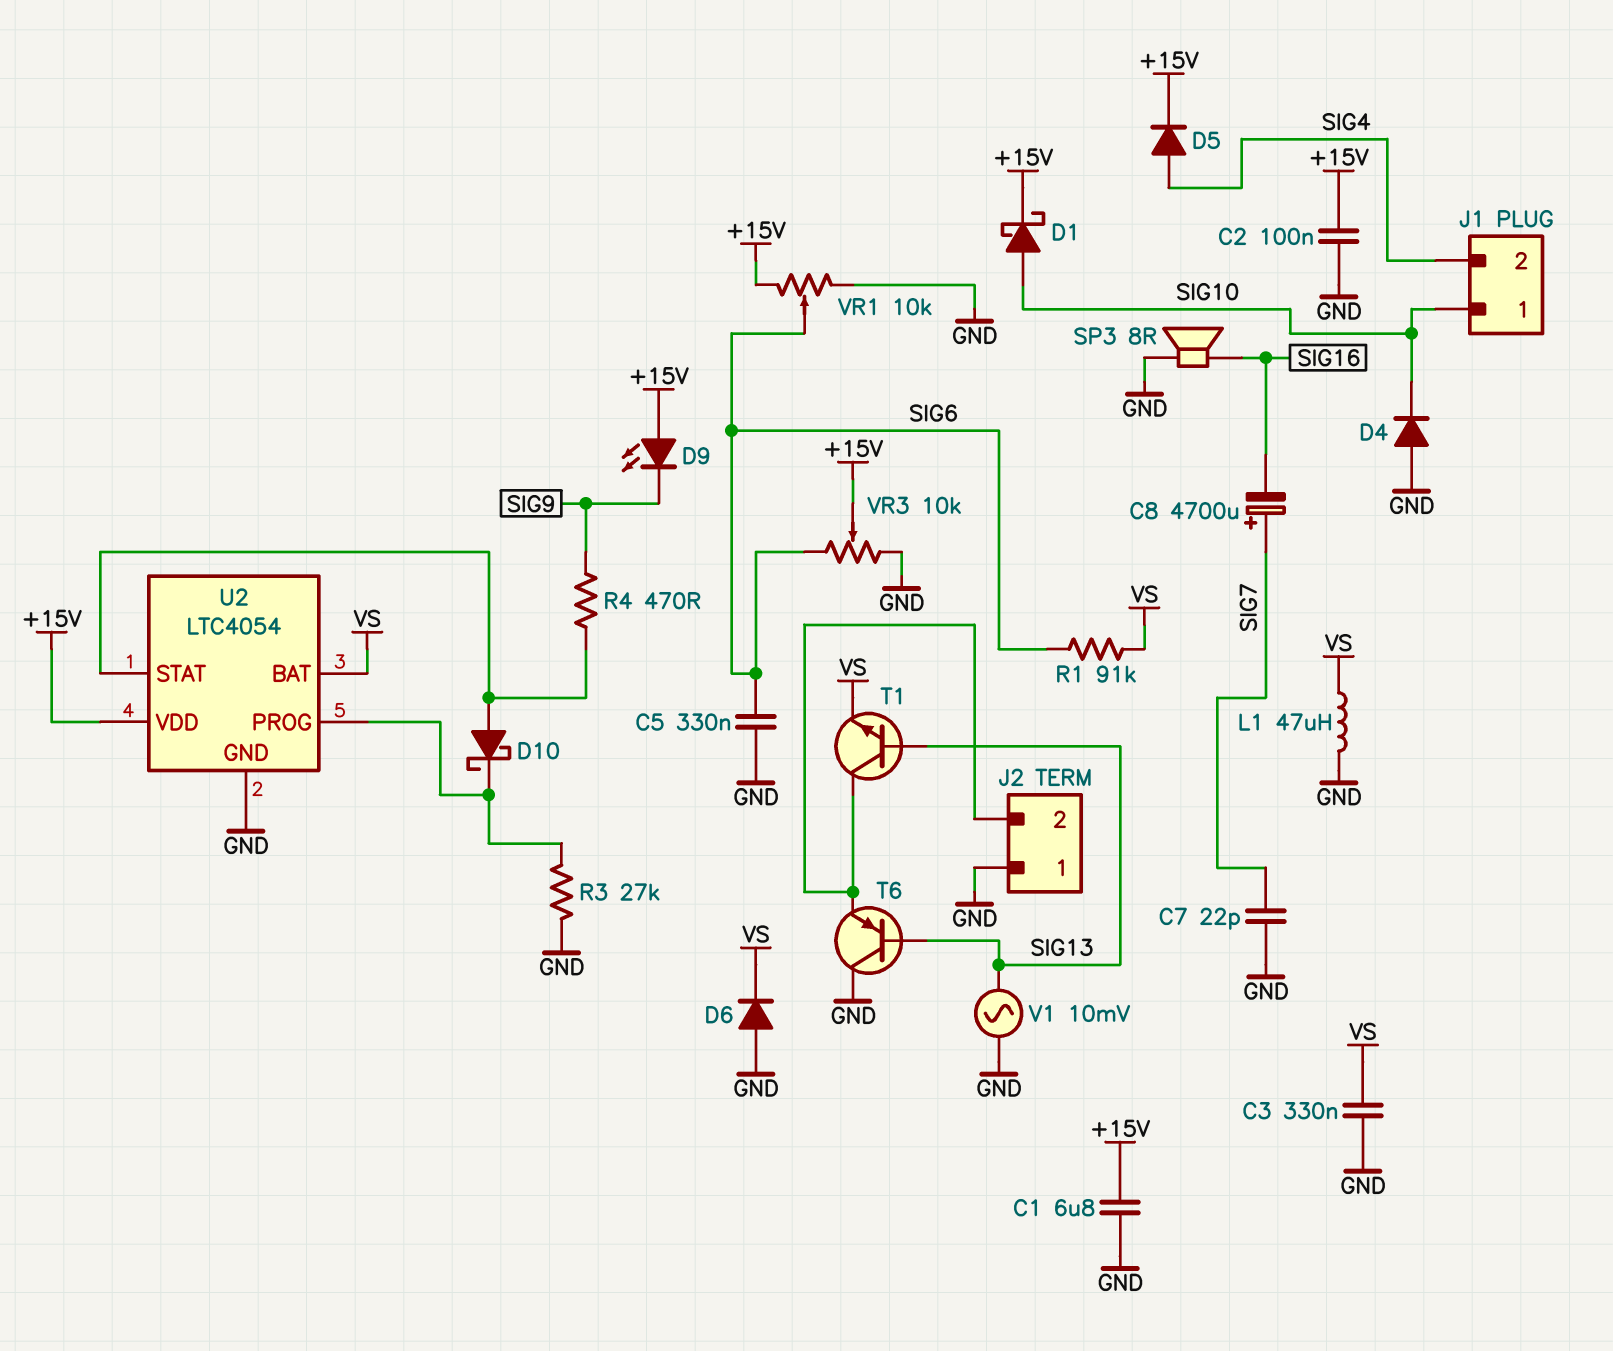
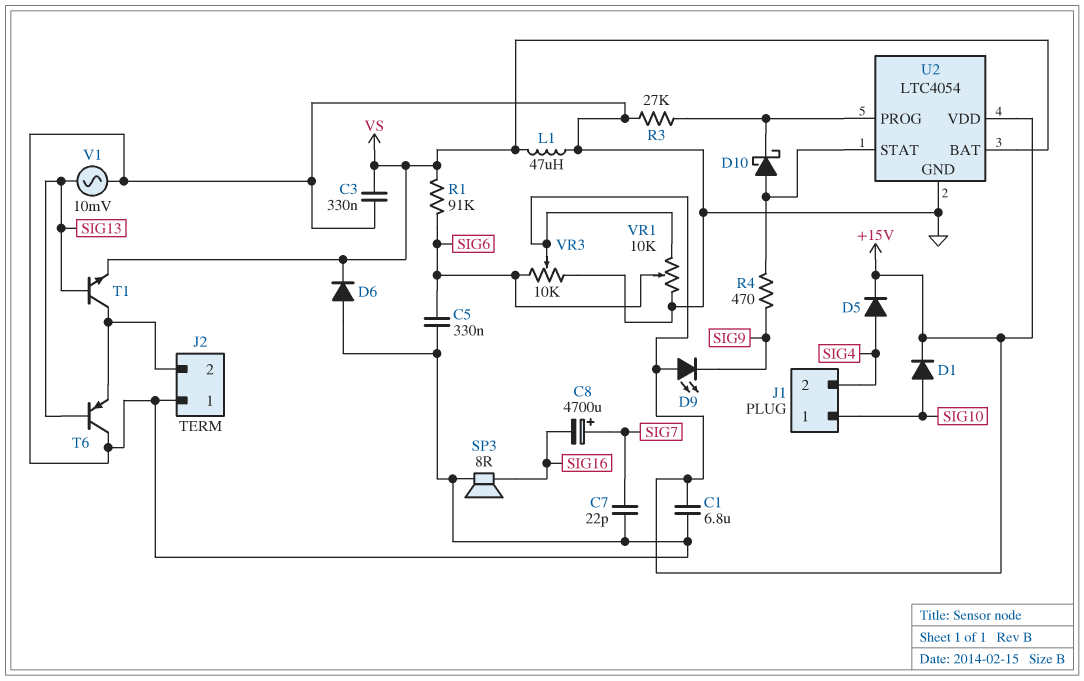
C2: 100nF (+15V, GND) -> none
D1: schottky (A SIG10, K +15V) -> diode (A SIG10, K +15V)
D4: diode (A GND, K SIG10) -> none

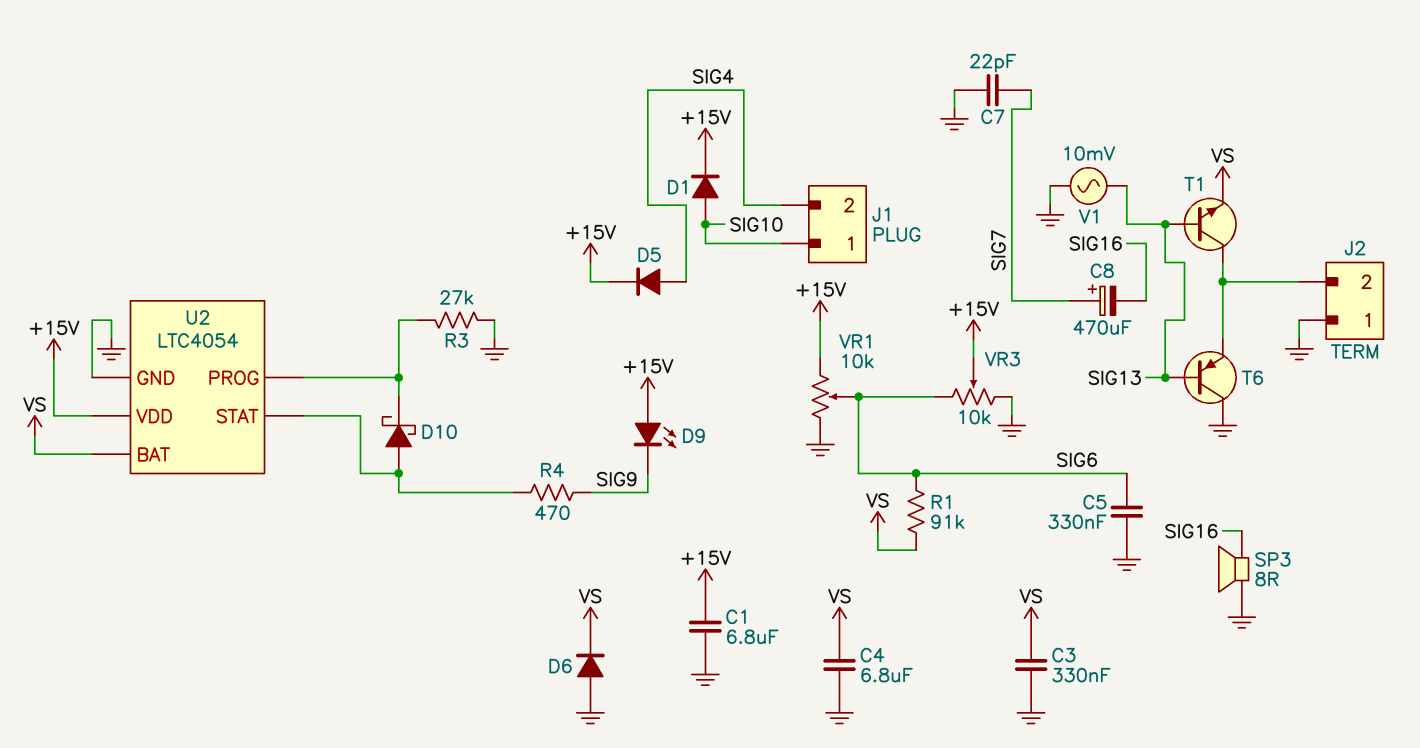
C4: none -> 6.8uF (GND, VS)
C8: 4700uF (plus SIG7, minus SIG16) -> 470uF (plus SIG7, minus SIG16)
L1: 47uH (GND, VS) -> none

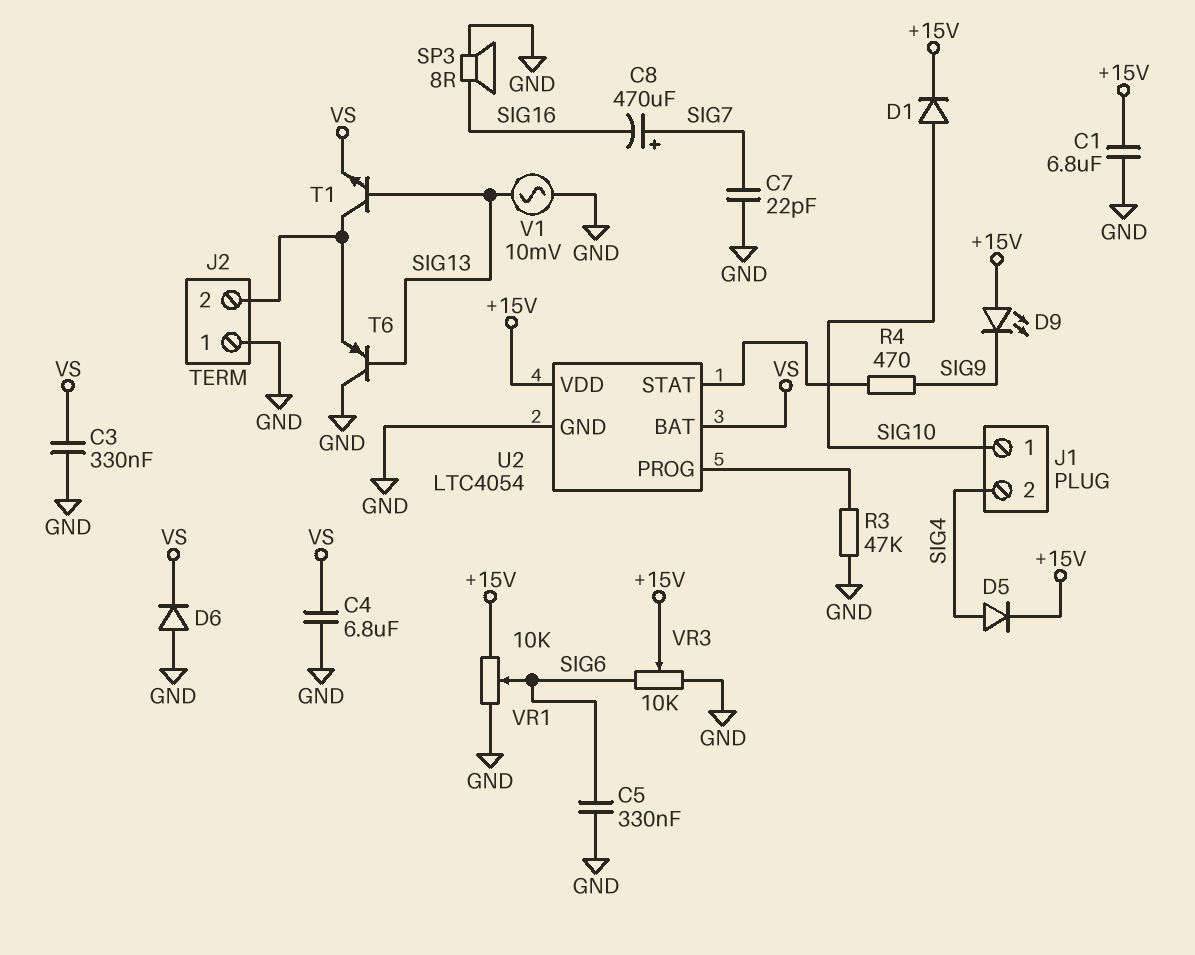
D10: schottky (A U2/STAT, K U2/PROG) -> none
R1: 91k (SIG6, VS) -> none
R3: 27k (GND, U2/PROG) -> 47k (GND, U2/PROG)

